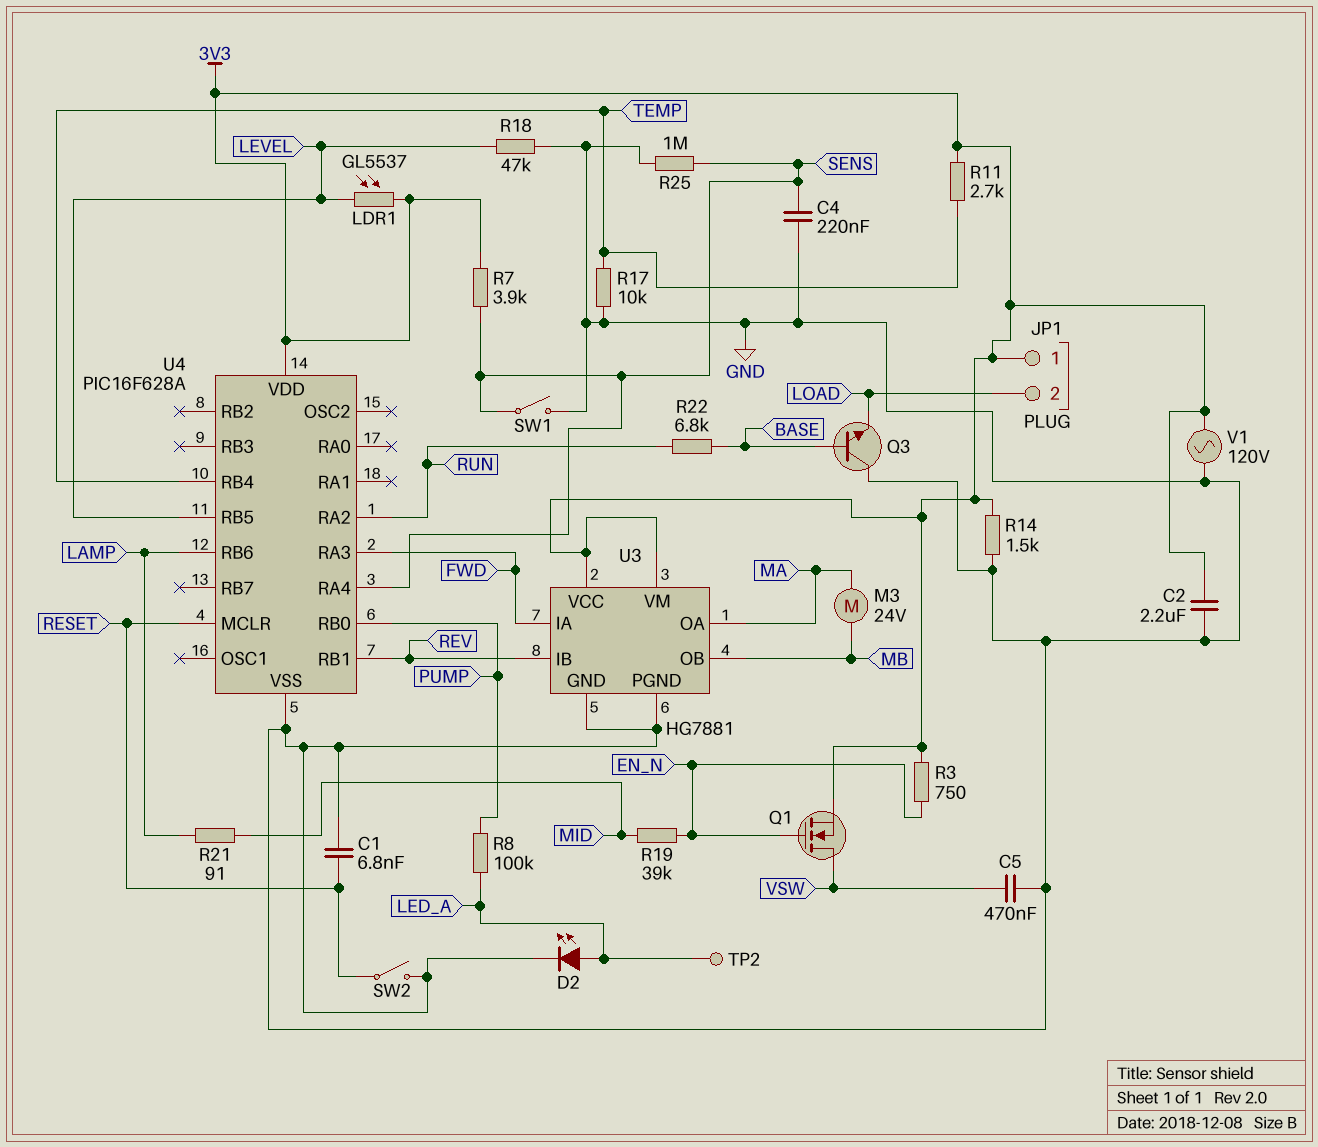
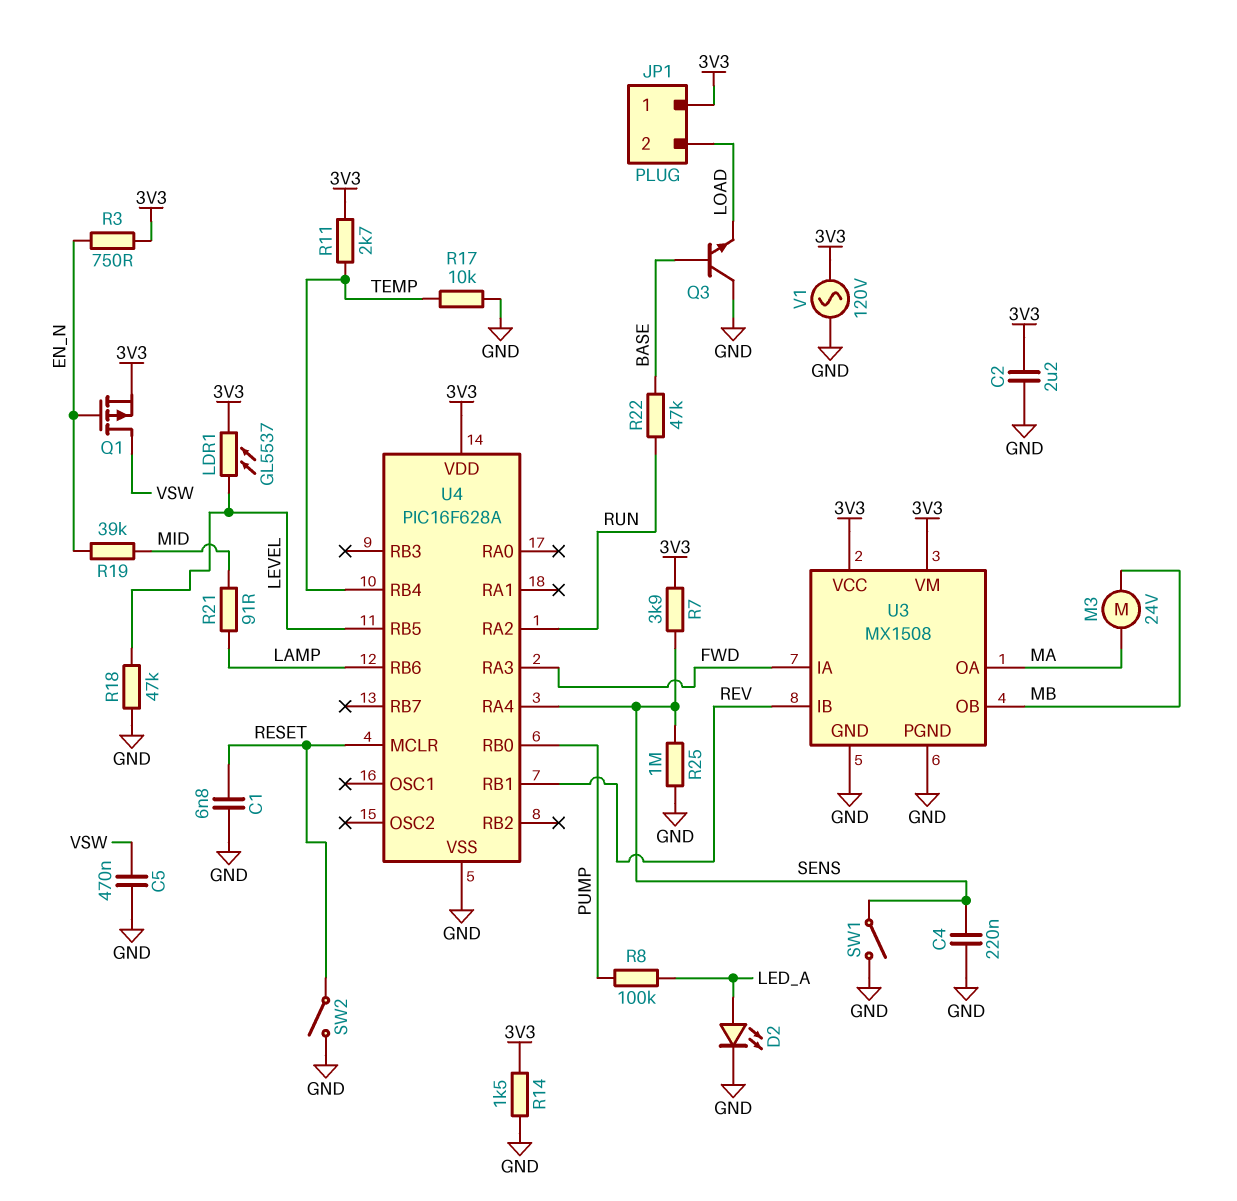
Q1: NMOS (G EN_N, D VSW, S 3V3) -> PMOS (G EN_N, D VSW, S 3V3)
R22: 6.8k (BASE, RUN) -> 47k (BASE, RUN)
TP2: test point (LED_A) -> none
U3: HG7881 -> MX1508

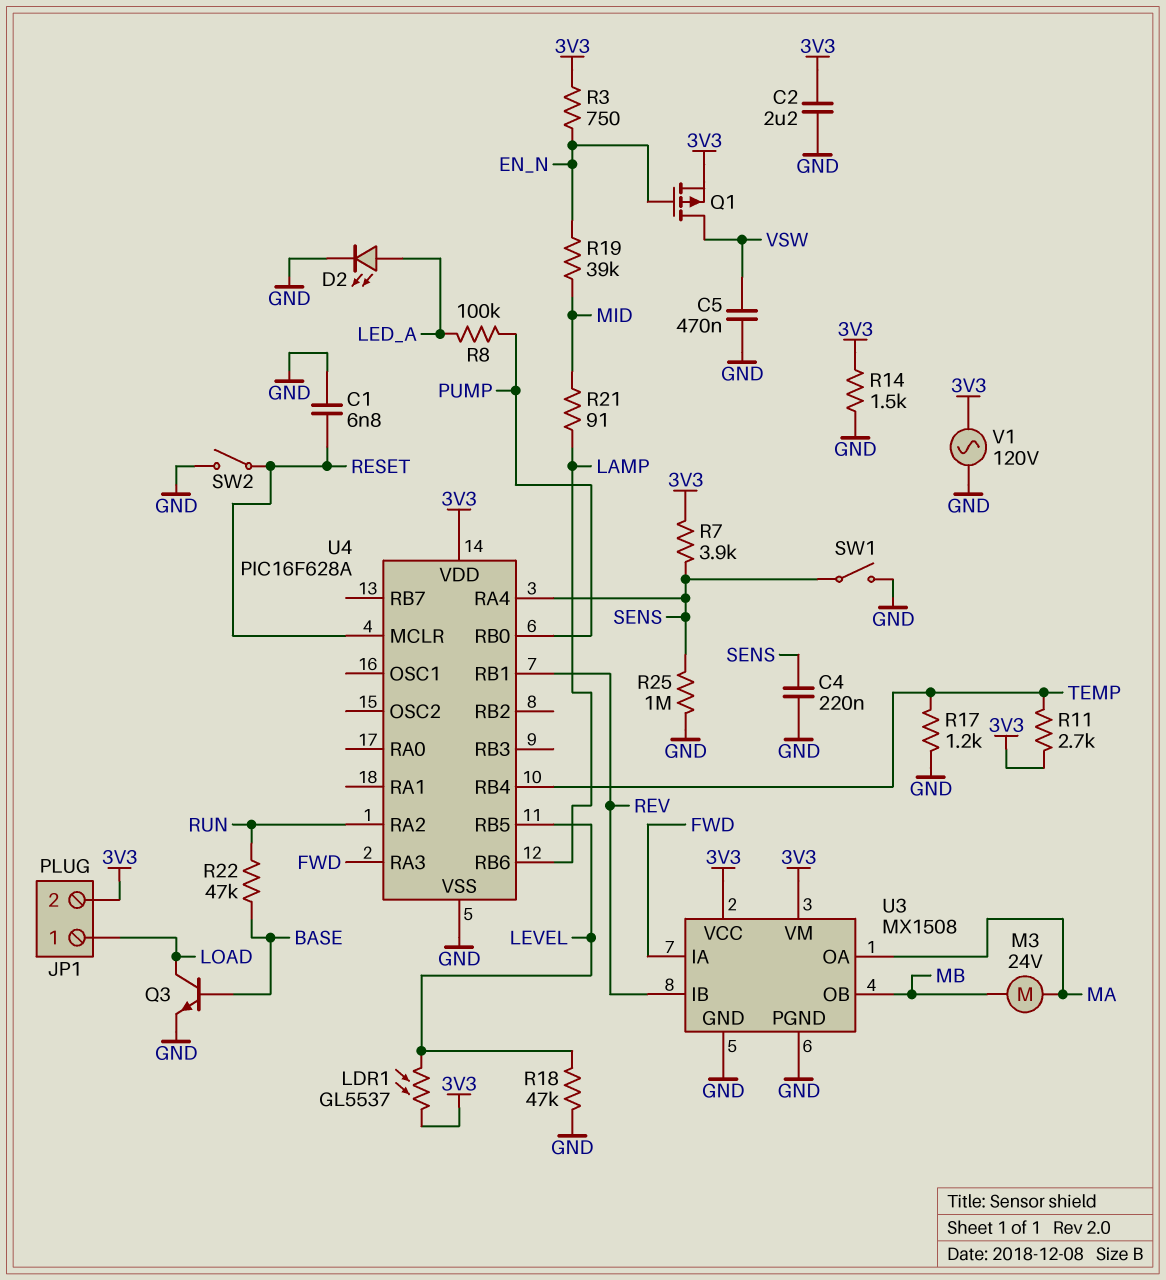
JP1 pin 1: 3V3 -> LOAD
JP1 pin 2: LOAD -> 3V3
Q3: NPN (B BASE, C GND, E LOAD) -> NPN (B BASE, C LOAD, E GND)
R17: 10k (GND, TEMP) -> 1.2k (GND, TEMP)

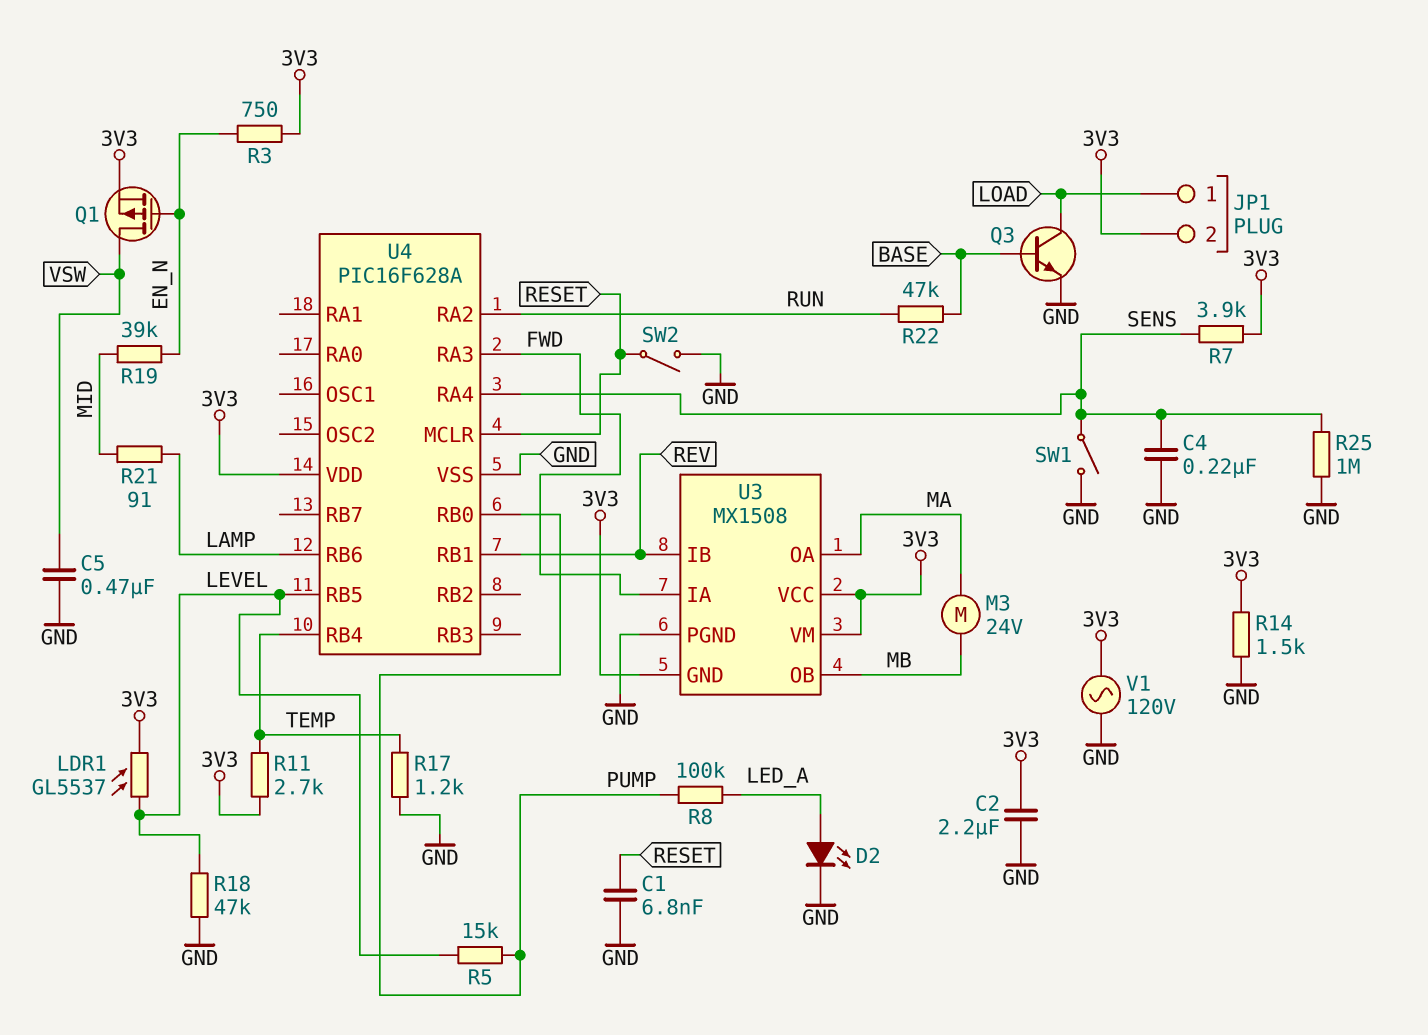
R5: none -> 15k (LEVEL, PUMP)
U3 pin GND: GND -> 3V3

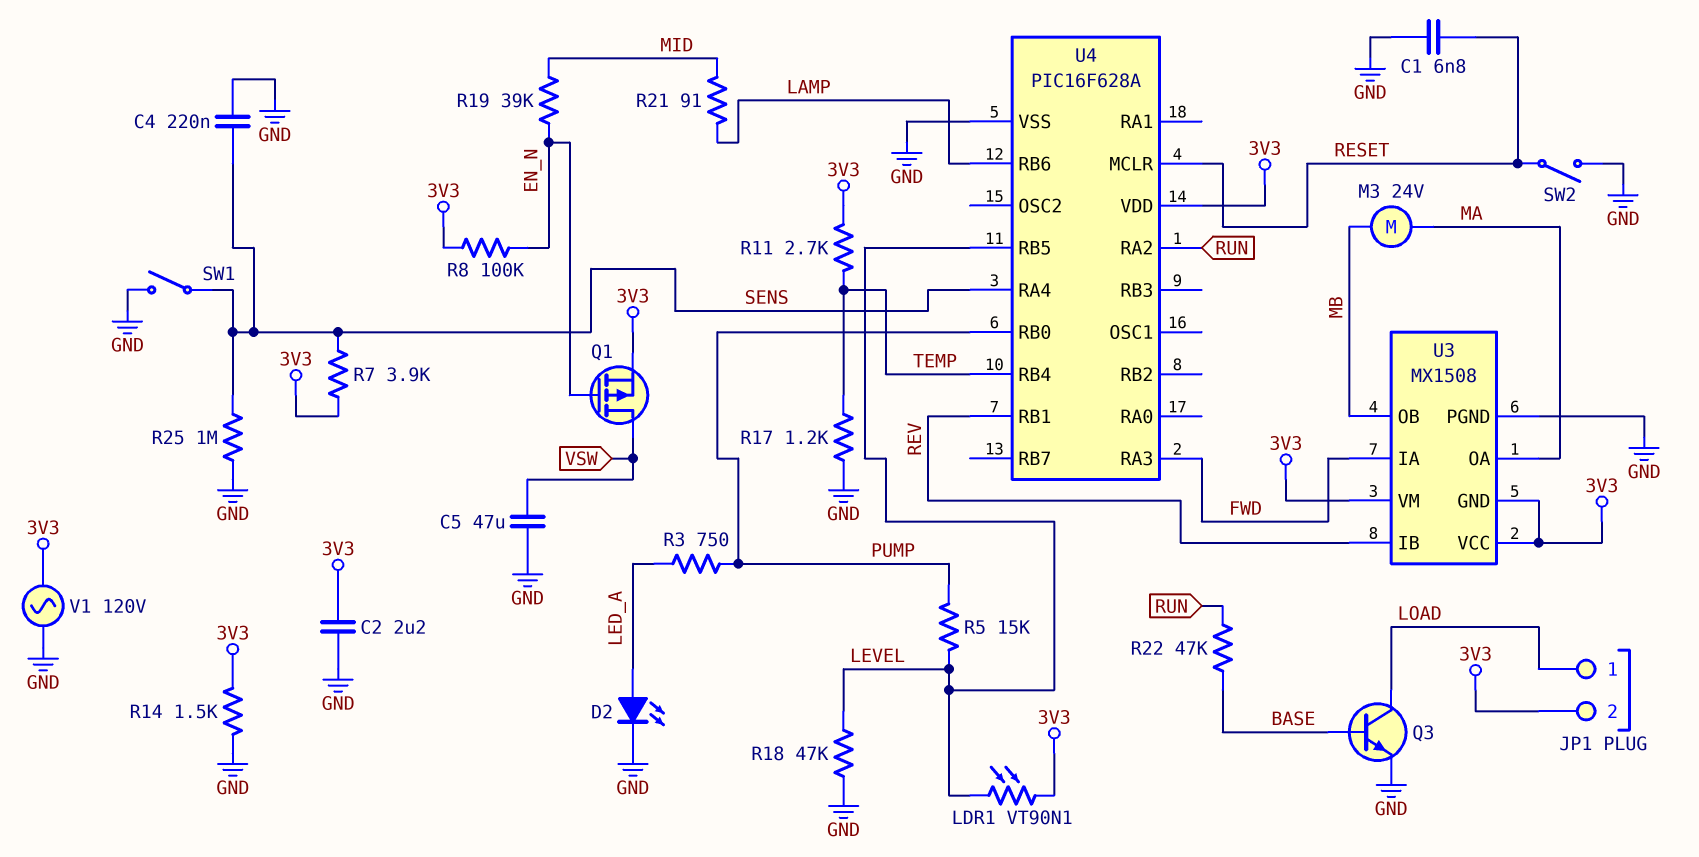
C5: 470nF (GND, VSW) -> 47uF (GND, VSW)
LDR1: GL5537 (3V3, LEVEL) -> VT90N1 (3V3, LEVEL)
R3: 750 (3V3, EN_N) -> 750 (LED_A, PUMP)
R8: 100k (LED_A, PUMP) -> 100k (3V3, EN_N)

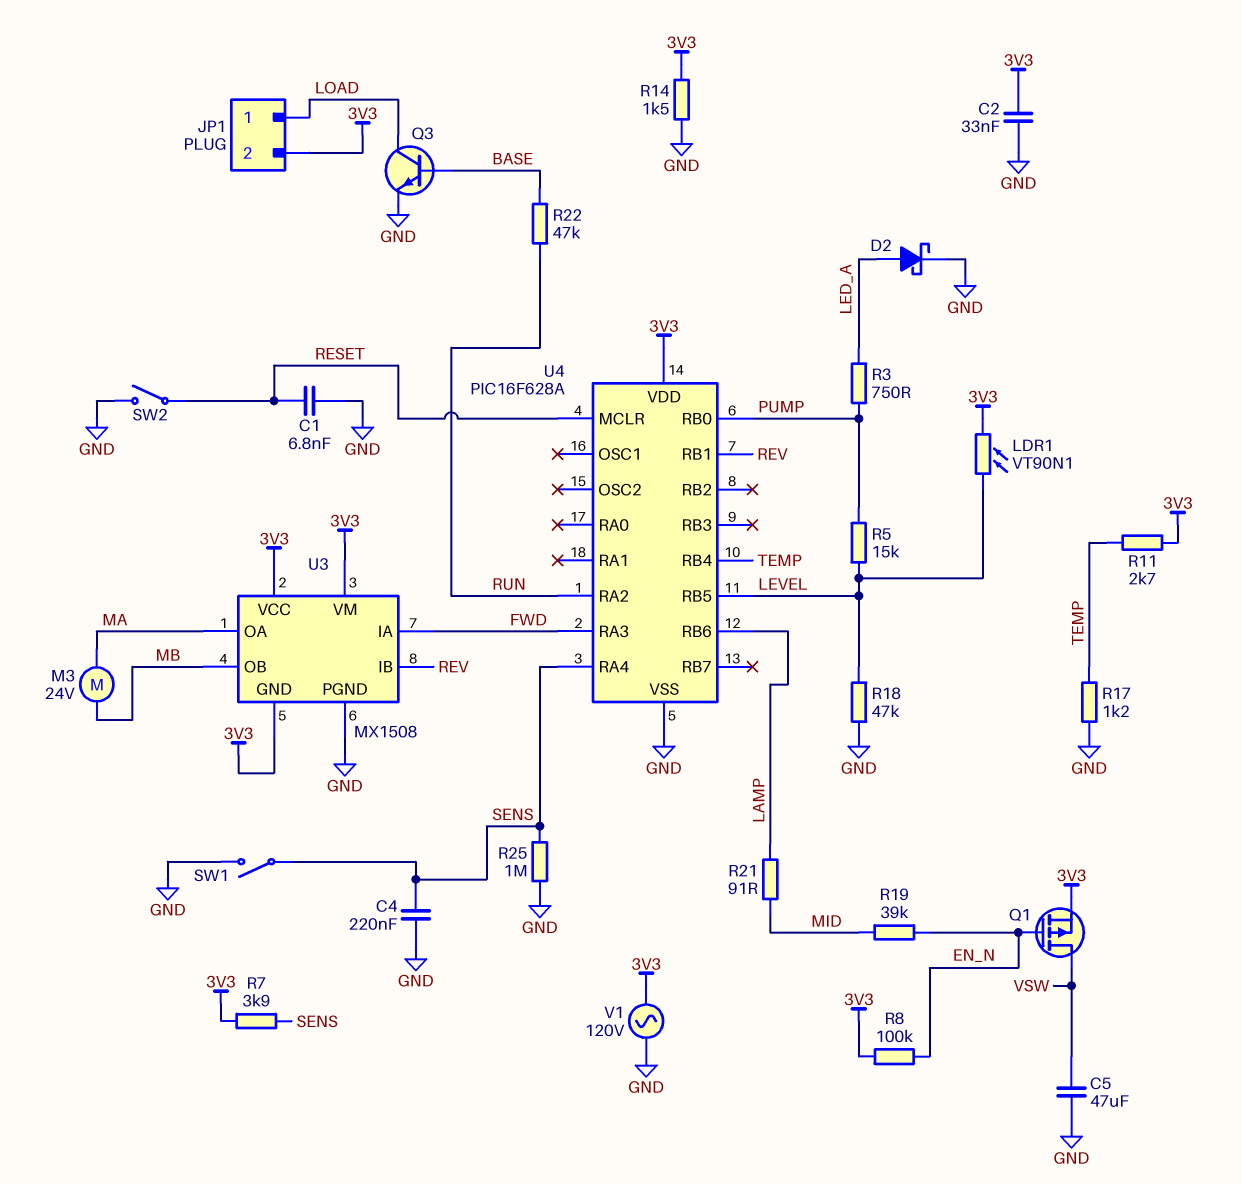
C2: 2.2uF (3V3, GND) -> 33nF (3V3, GND)
D2: LED (A LED_A, K GND) -> schottky (A LED_A, K GND)

